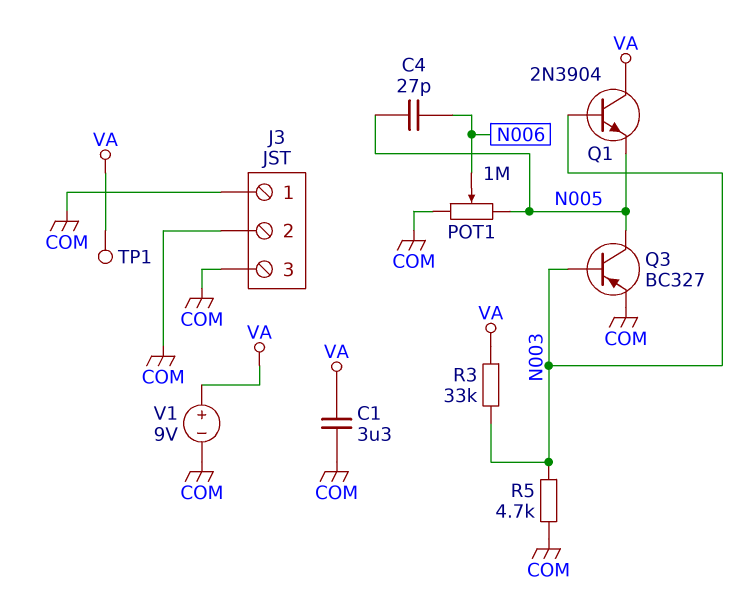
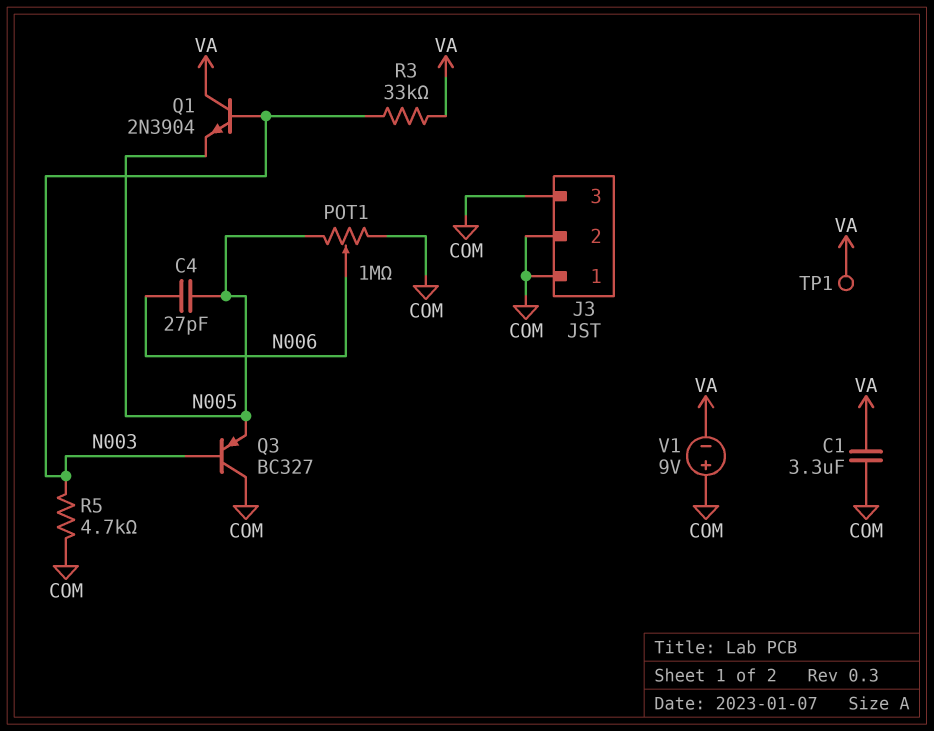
Q3: PNP BC327 (B N003, C N005, E COM) -> PNP BC327 (B N003, C COM, E N005)
V1: 9V (plus VA, minus COM) -> 9V (plus COM, minus VA)

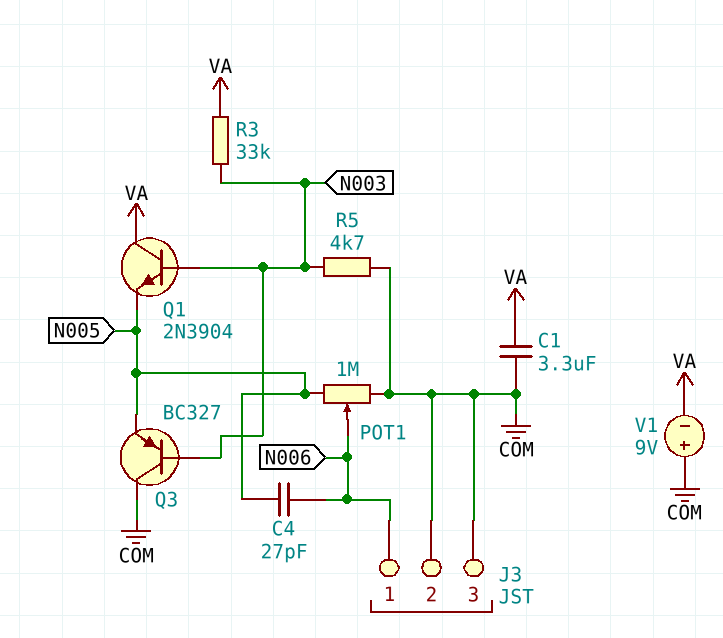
J3 pin 1: COM -> N006
TP1: test point (VA) -> none

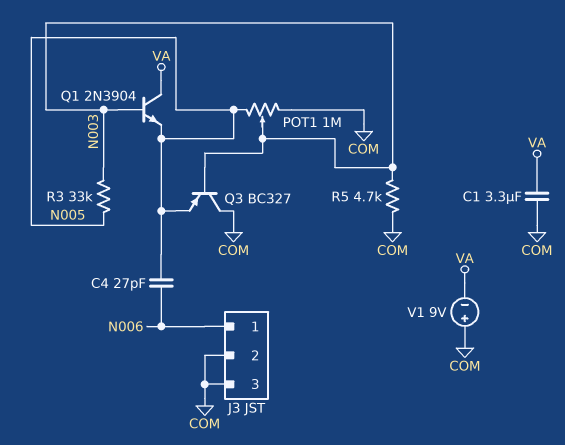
POT1: 1M (COM, N005, wiper N006) -> 1M (COM, N005, wiper N003)
R3: 33k (N003, VA) -> 33k (N003, N005)

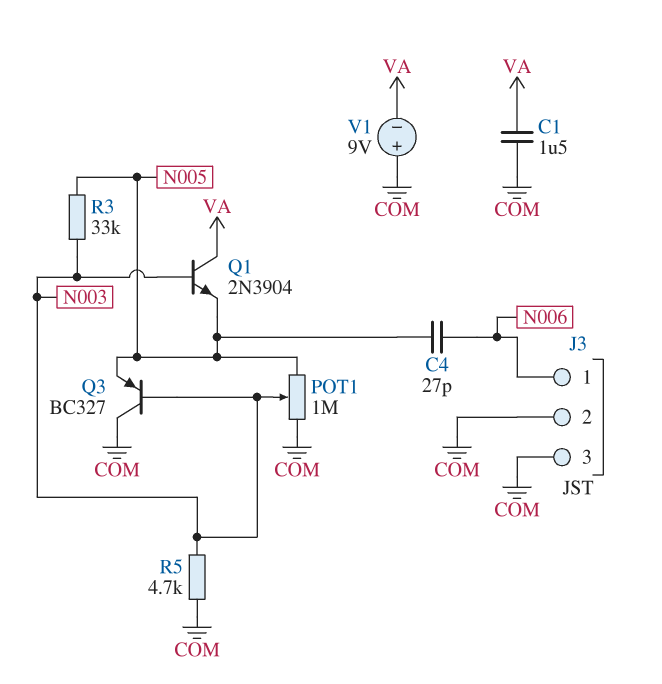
C1: 3.3uF (COM, VA) -> 1.5uF (COM, VA)

